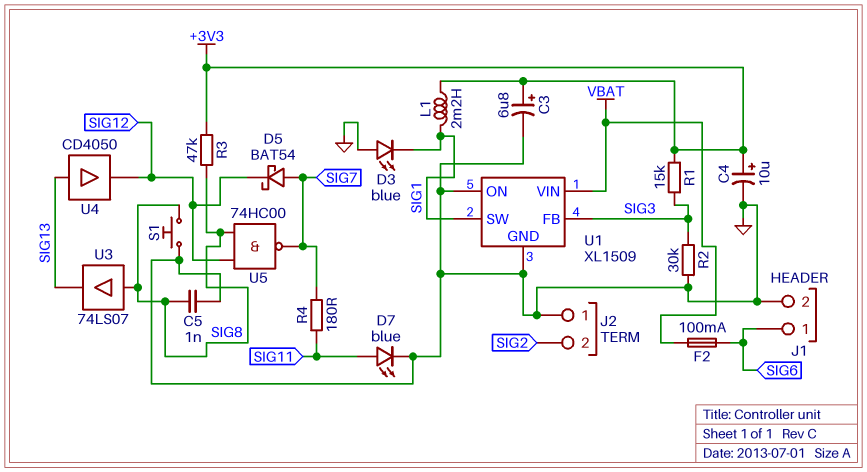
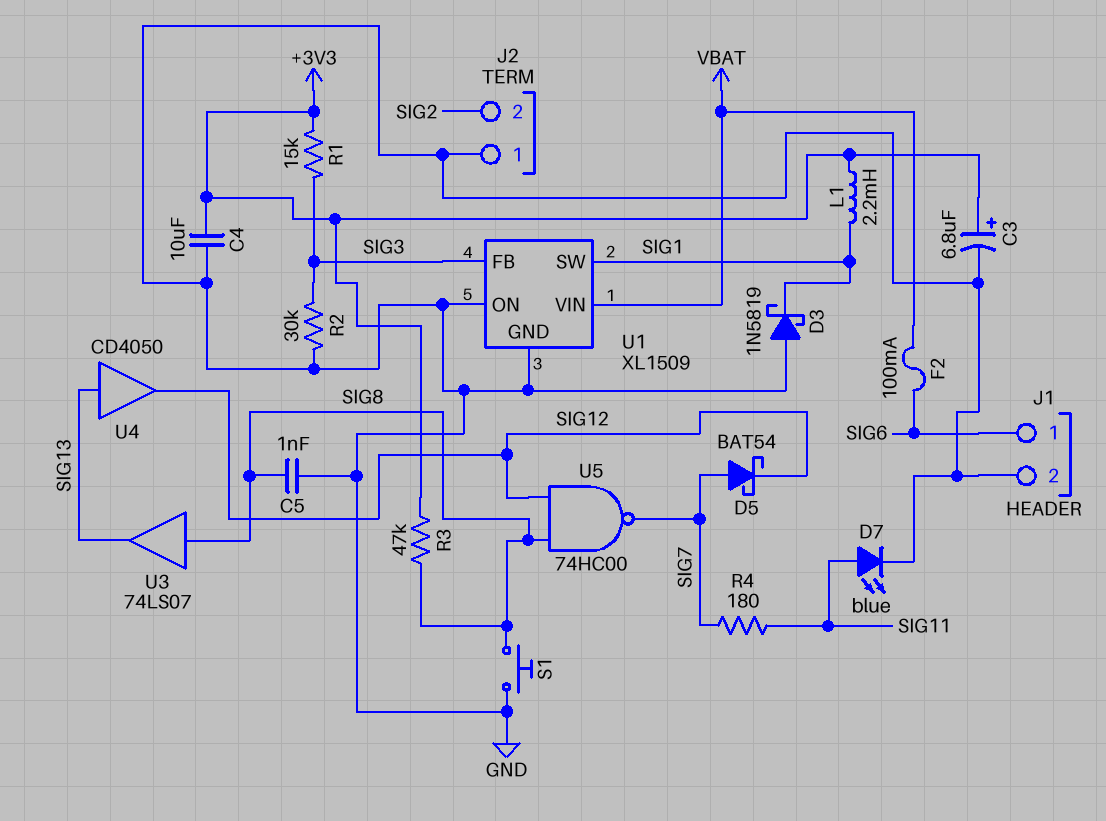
C4: 10uF (plus +3V3, minus GND) -> 10uF (+3V3, GND)
D3: LED blue (A GND, K SIG1) -> schottky 1N5819 (A GND, K SIG1)

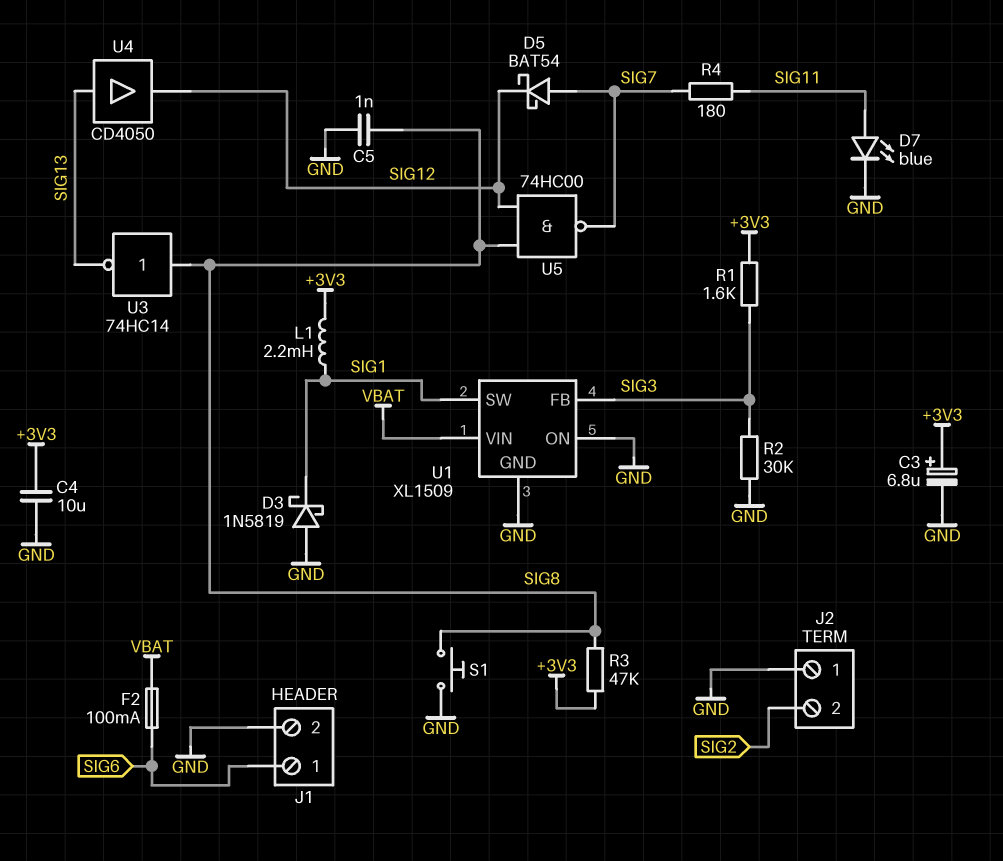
R1: 15k (+3V3, SIG3) -> 1.6k (+3V3, SIG3)
U3: buffer 74LS07 (in SIG8, out SIG13) -> NOT 74HC14 (in SIG8, out SIG13)

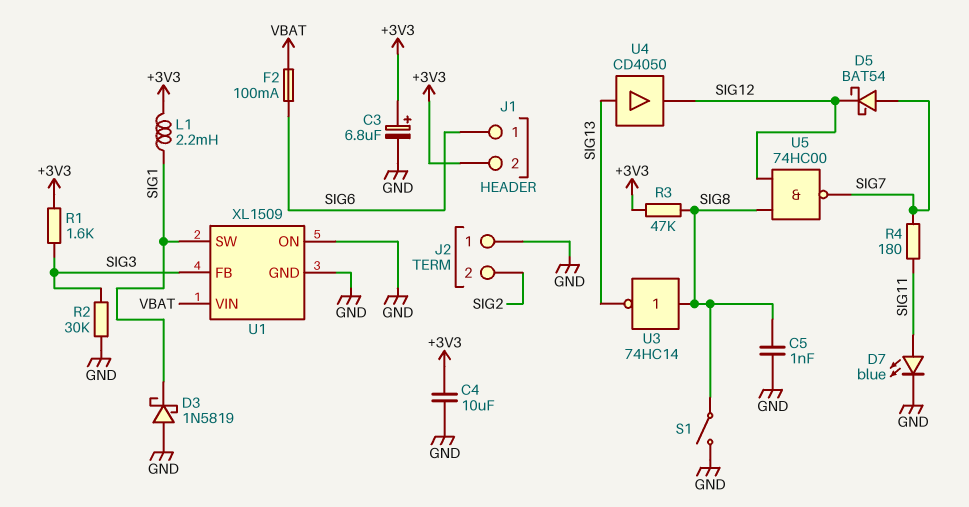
J1 pin 2: GND -> +3V3
S1: button (GND, SIG8) -> switch (GND, SIG8)

